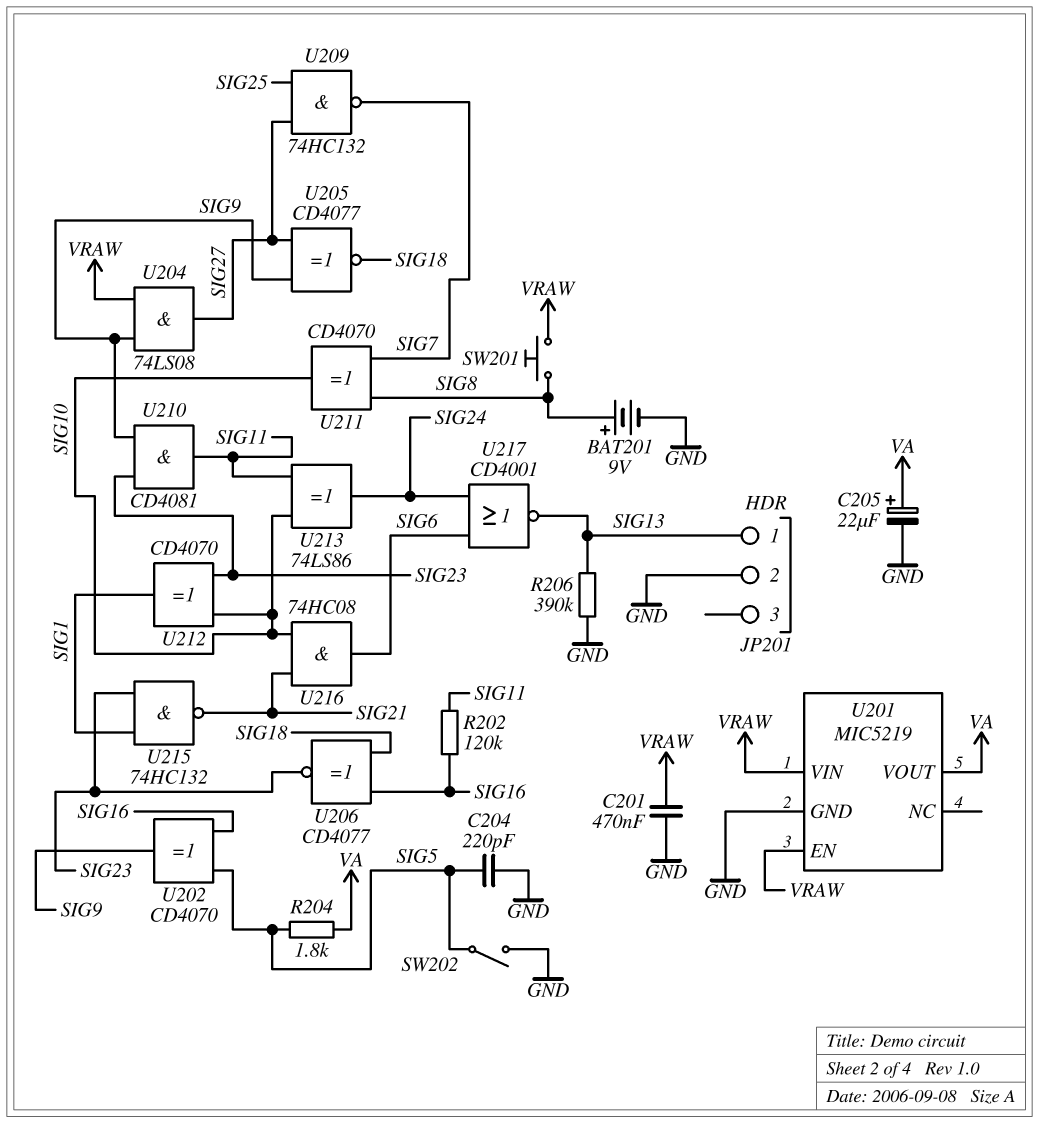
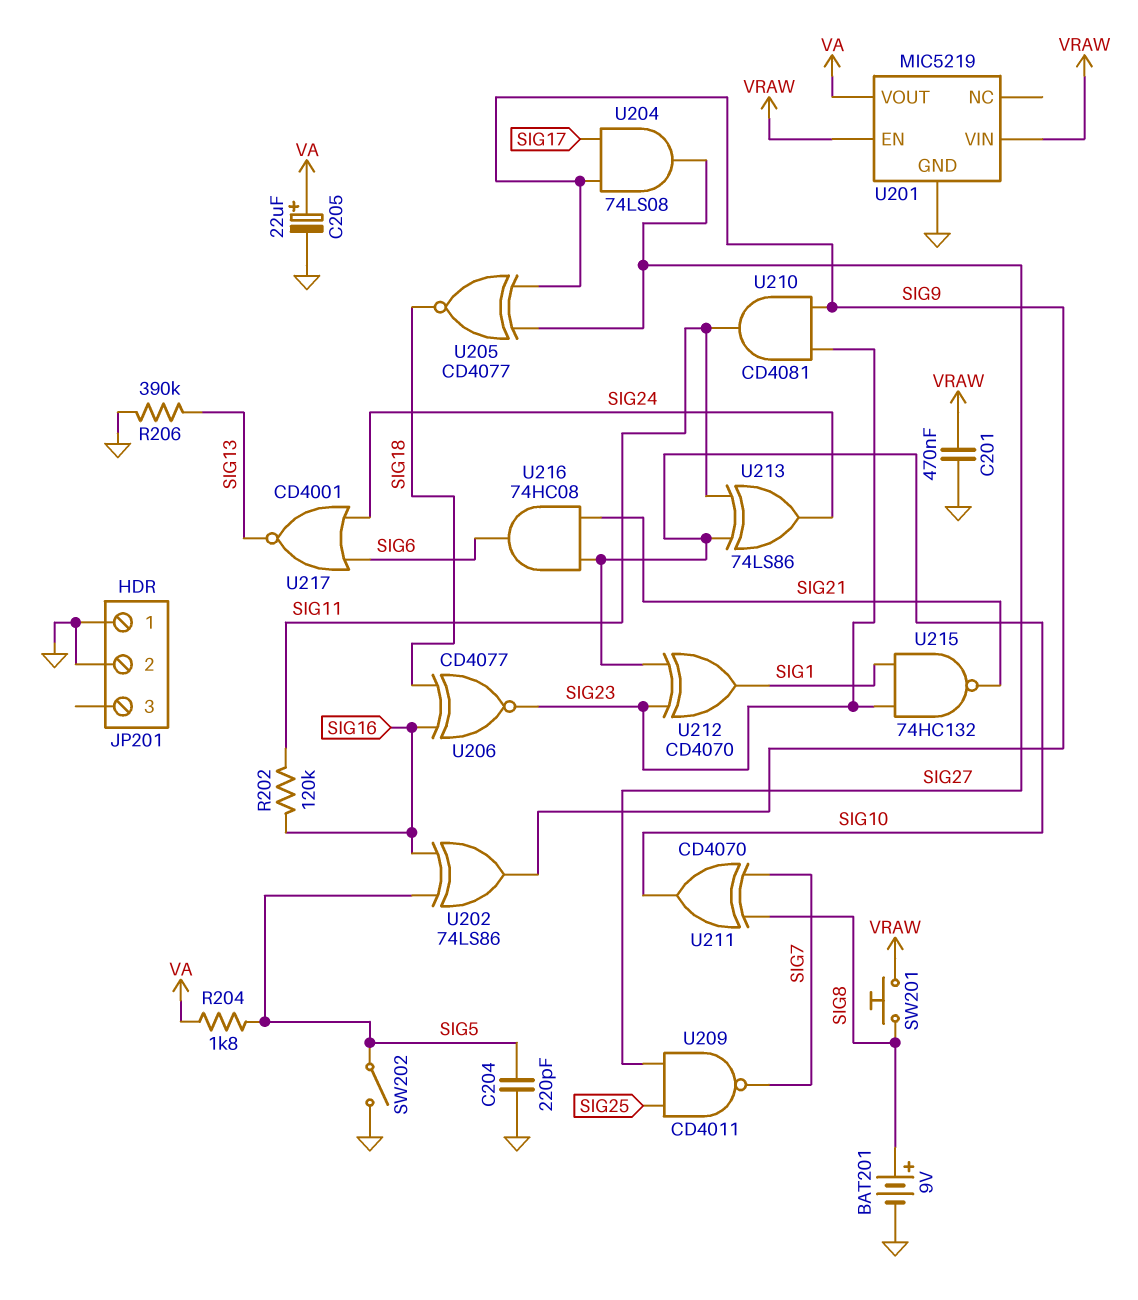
JP201 pin 1: SIG13 -> GND
U202: XOR CD4070 (in SIG5, in SIG16, out SIG9) -> XOR 74LS86 (in SIG5, in SIG16, out SIG9)
U204: AND 74LS08 (in SIG9, in VRAW, out SIG27) -> AND 74LS08 (in SIG9, in SIG17, out SIG27)
U209: NAND 74HC132 (in SIG25, in SIG27, out SIG7) -> NAND CD4011 (in SIG25, in SIG27, out SIG7)

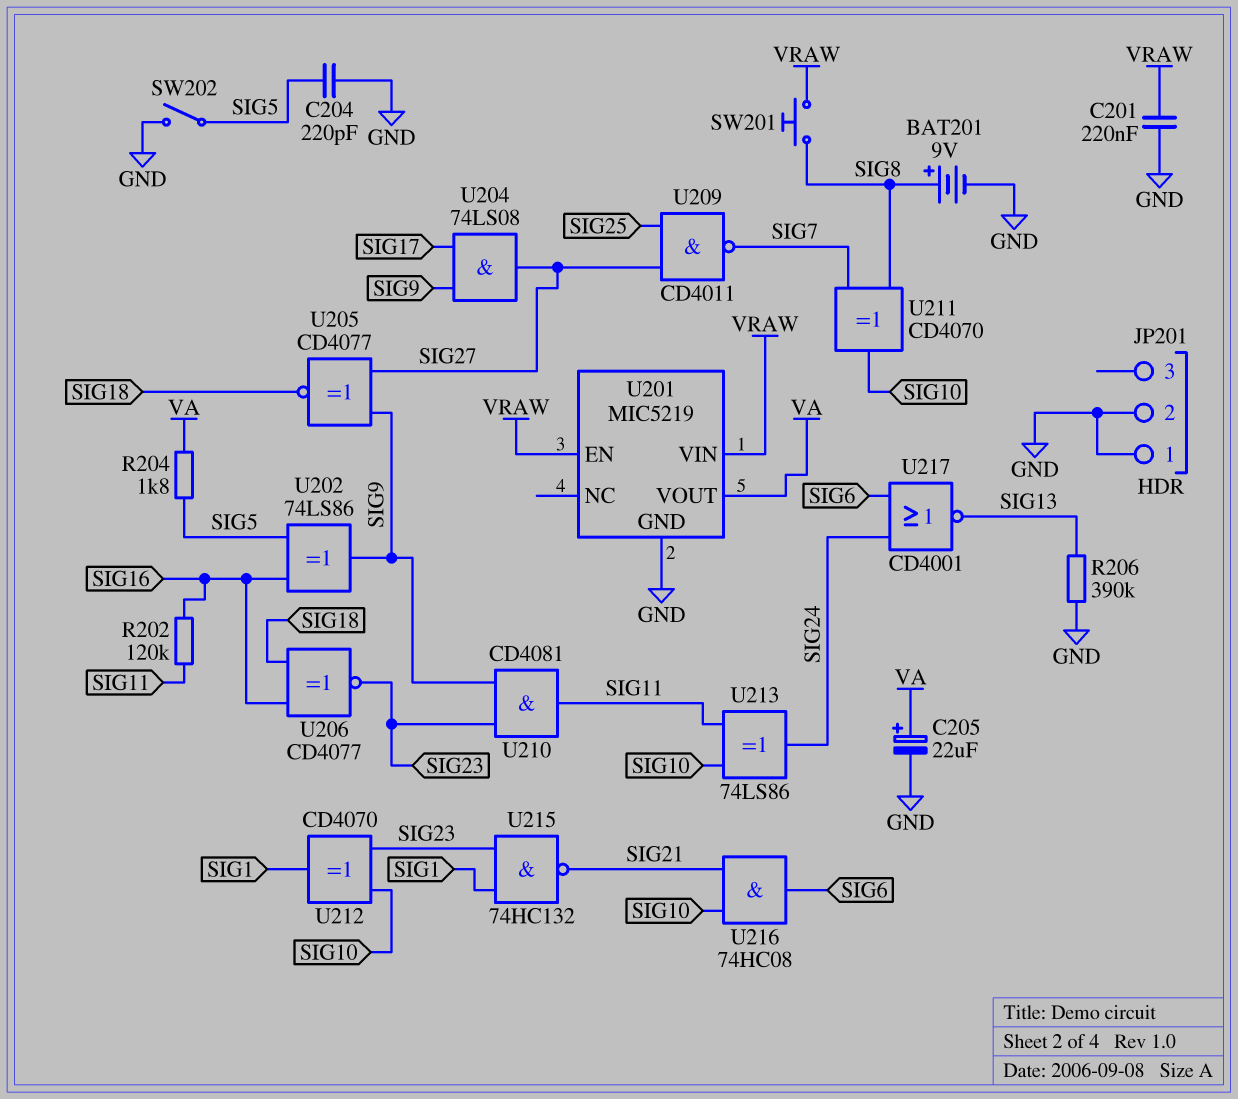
C201: 470nF (GND, VRAW) -> 220nF (GND, VRAW)

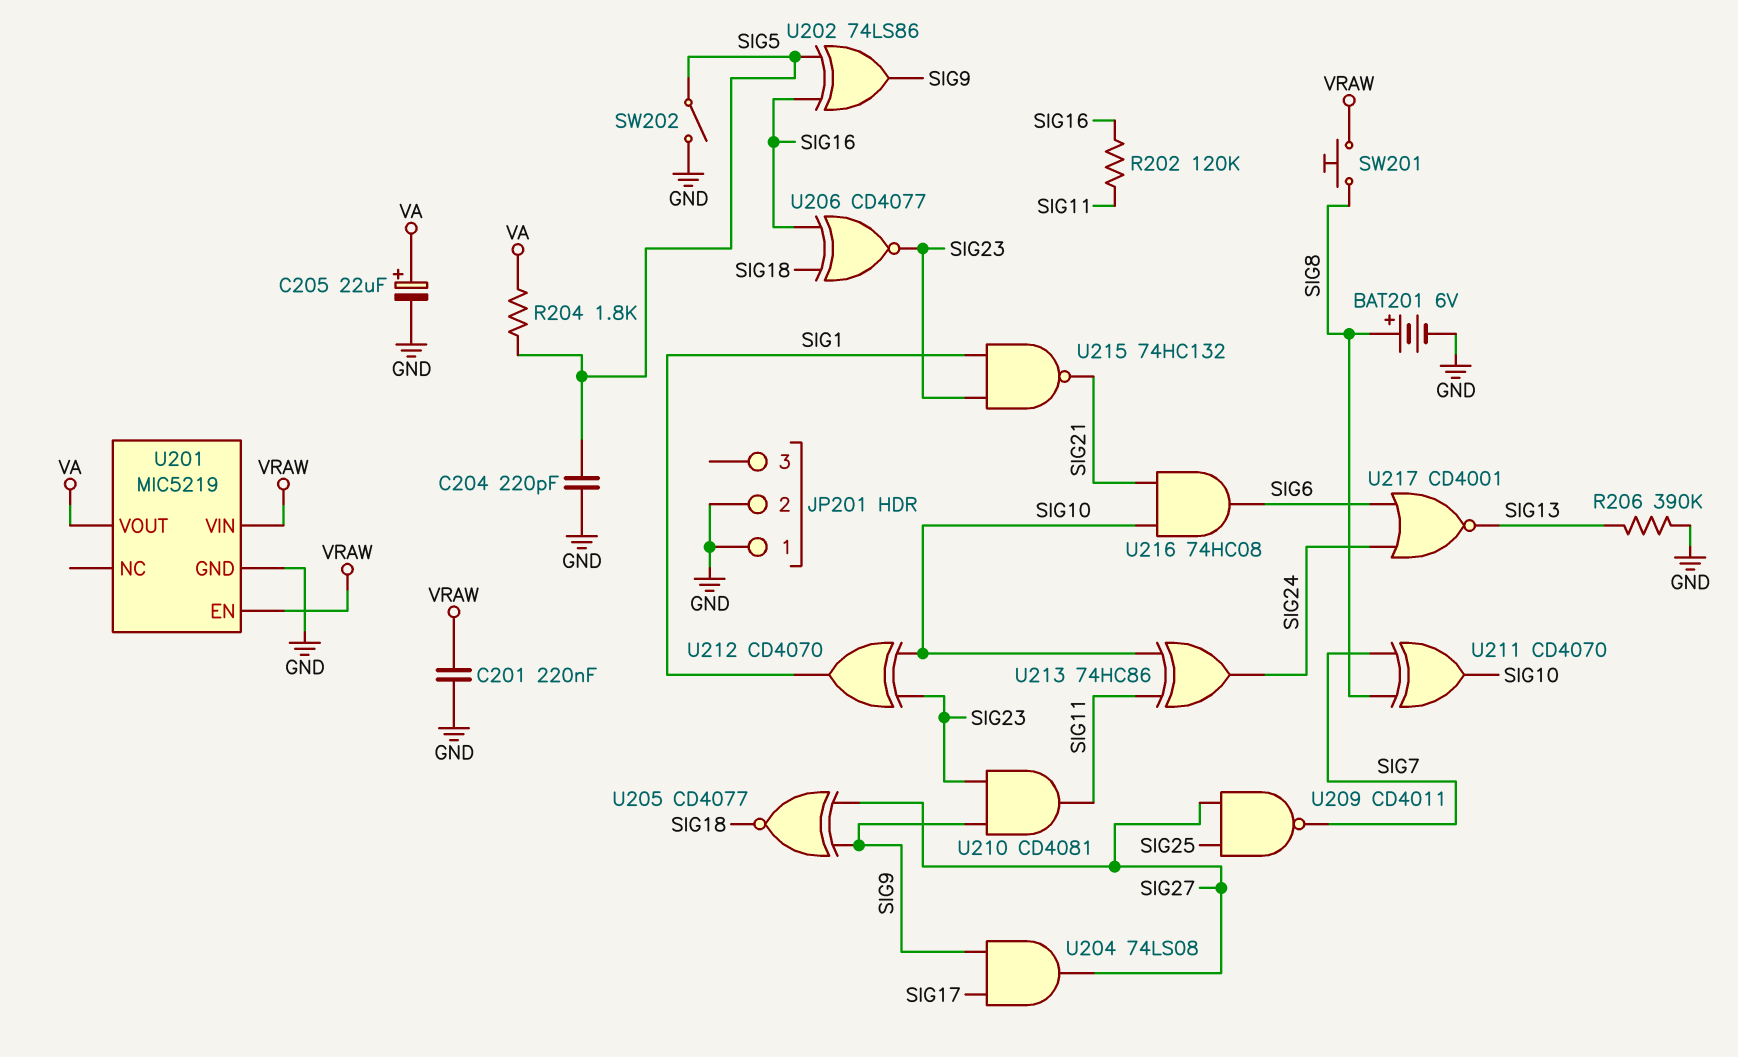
BAT201: 9V (plus SIG8, minus GND) -> 6V (plus SIG8, minus GND)
U213: XOR 74LS86 (in SIG10, in SIG11, out SIG24) -> XOR 74HC86 (in SIG10, in SIG11, out SIG24)

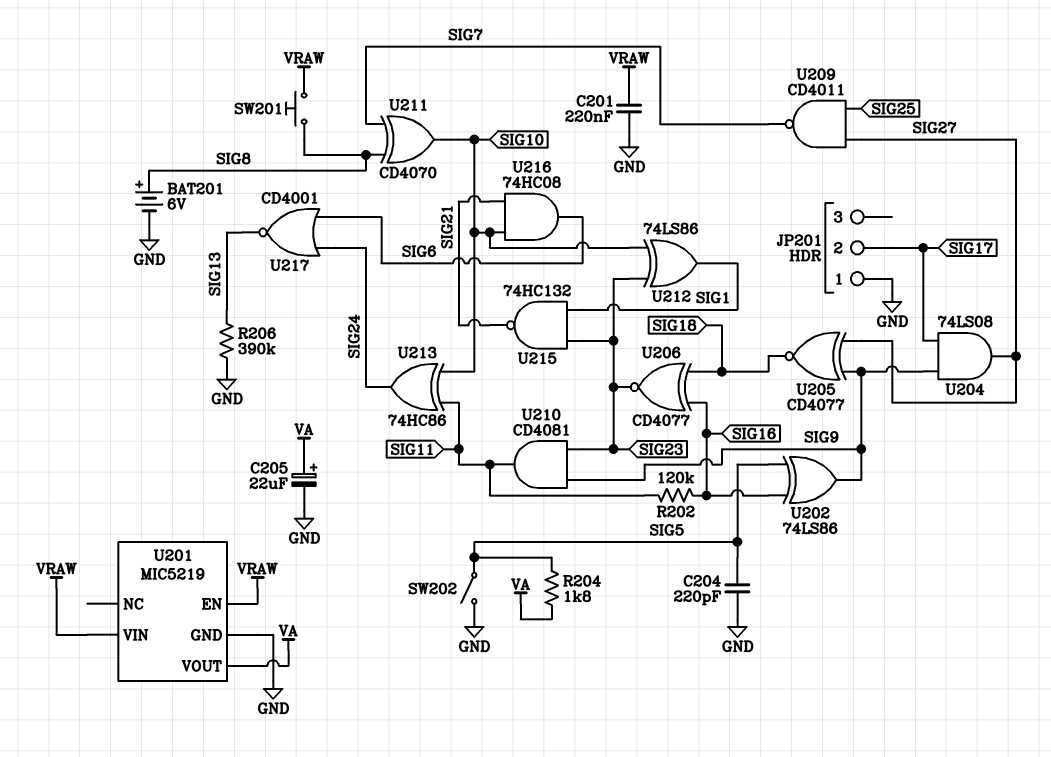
JP201 pin 2: GND -> SIG17
U212: XOR CD4070 (in SIG10, in SIG23, out SIG1) -> XOR 74LS86 (in SIG10, in SIG23, out SIG1)

